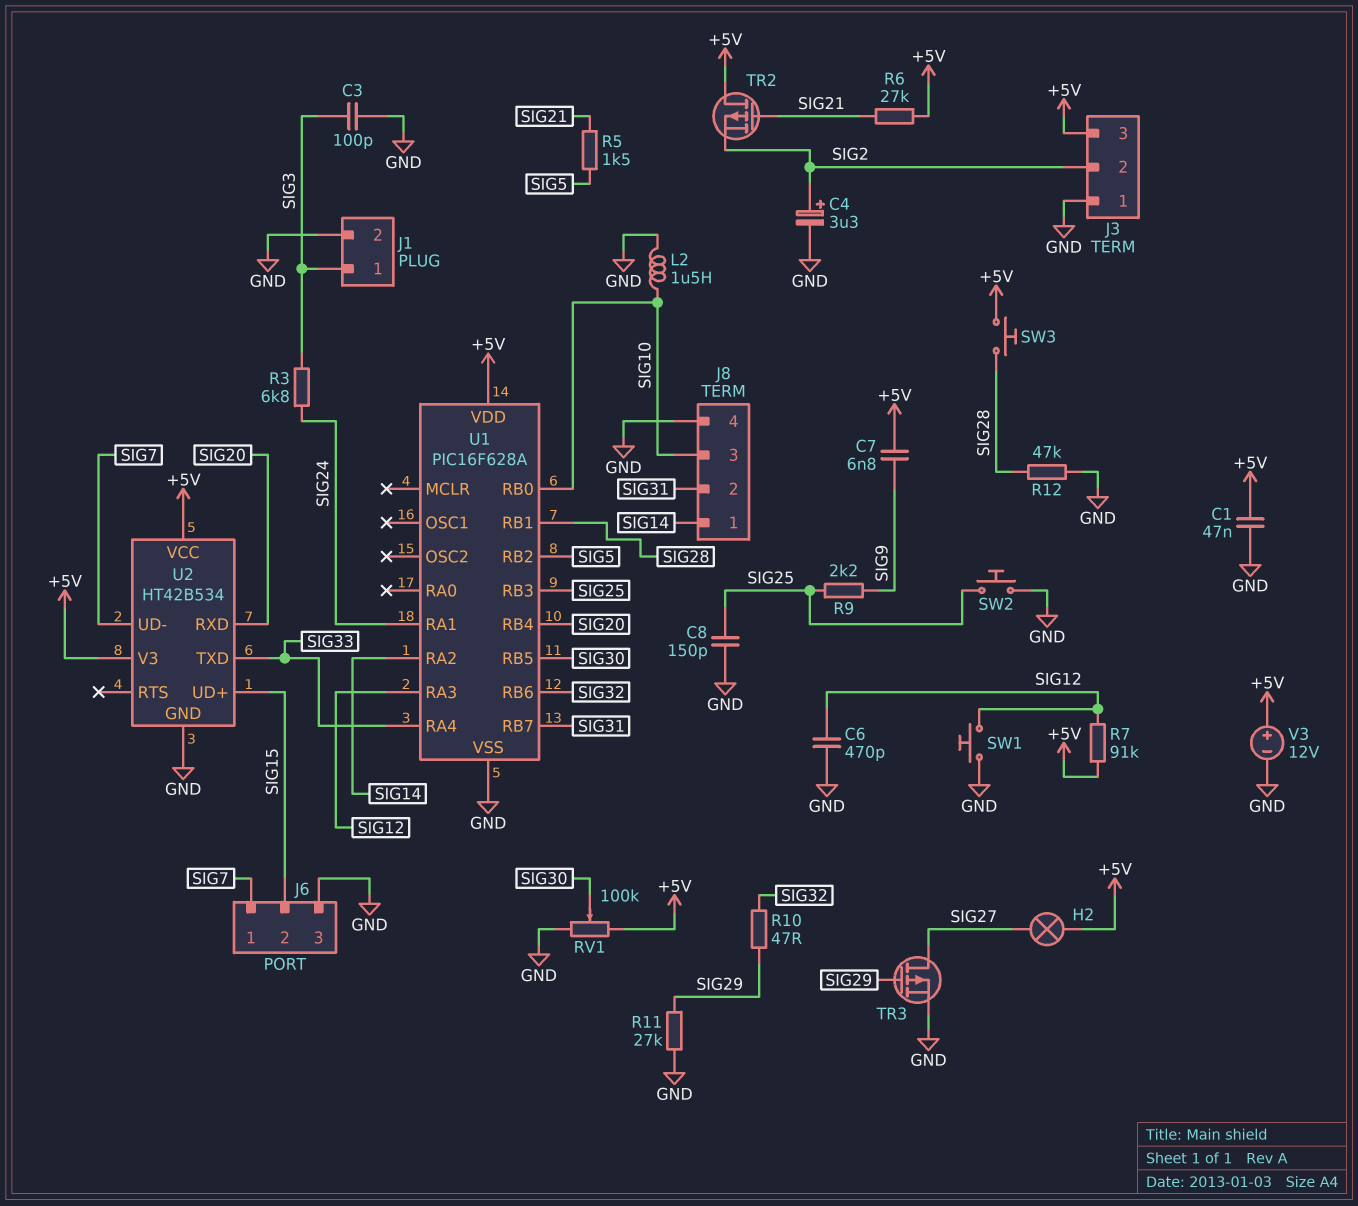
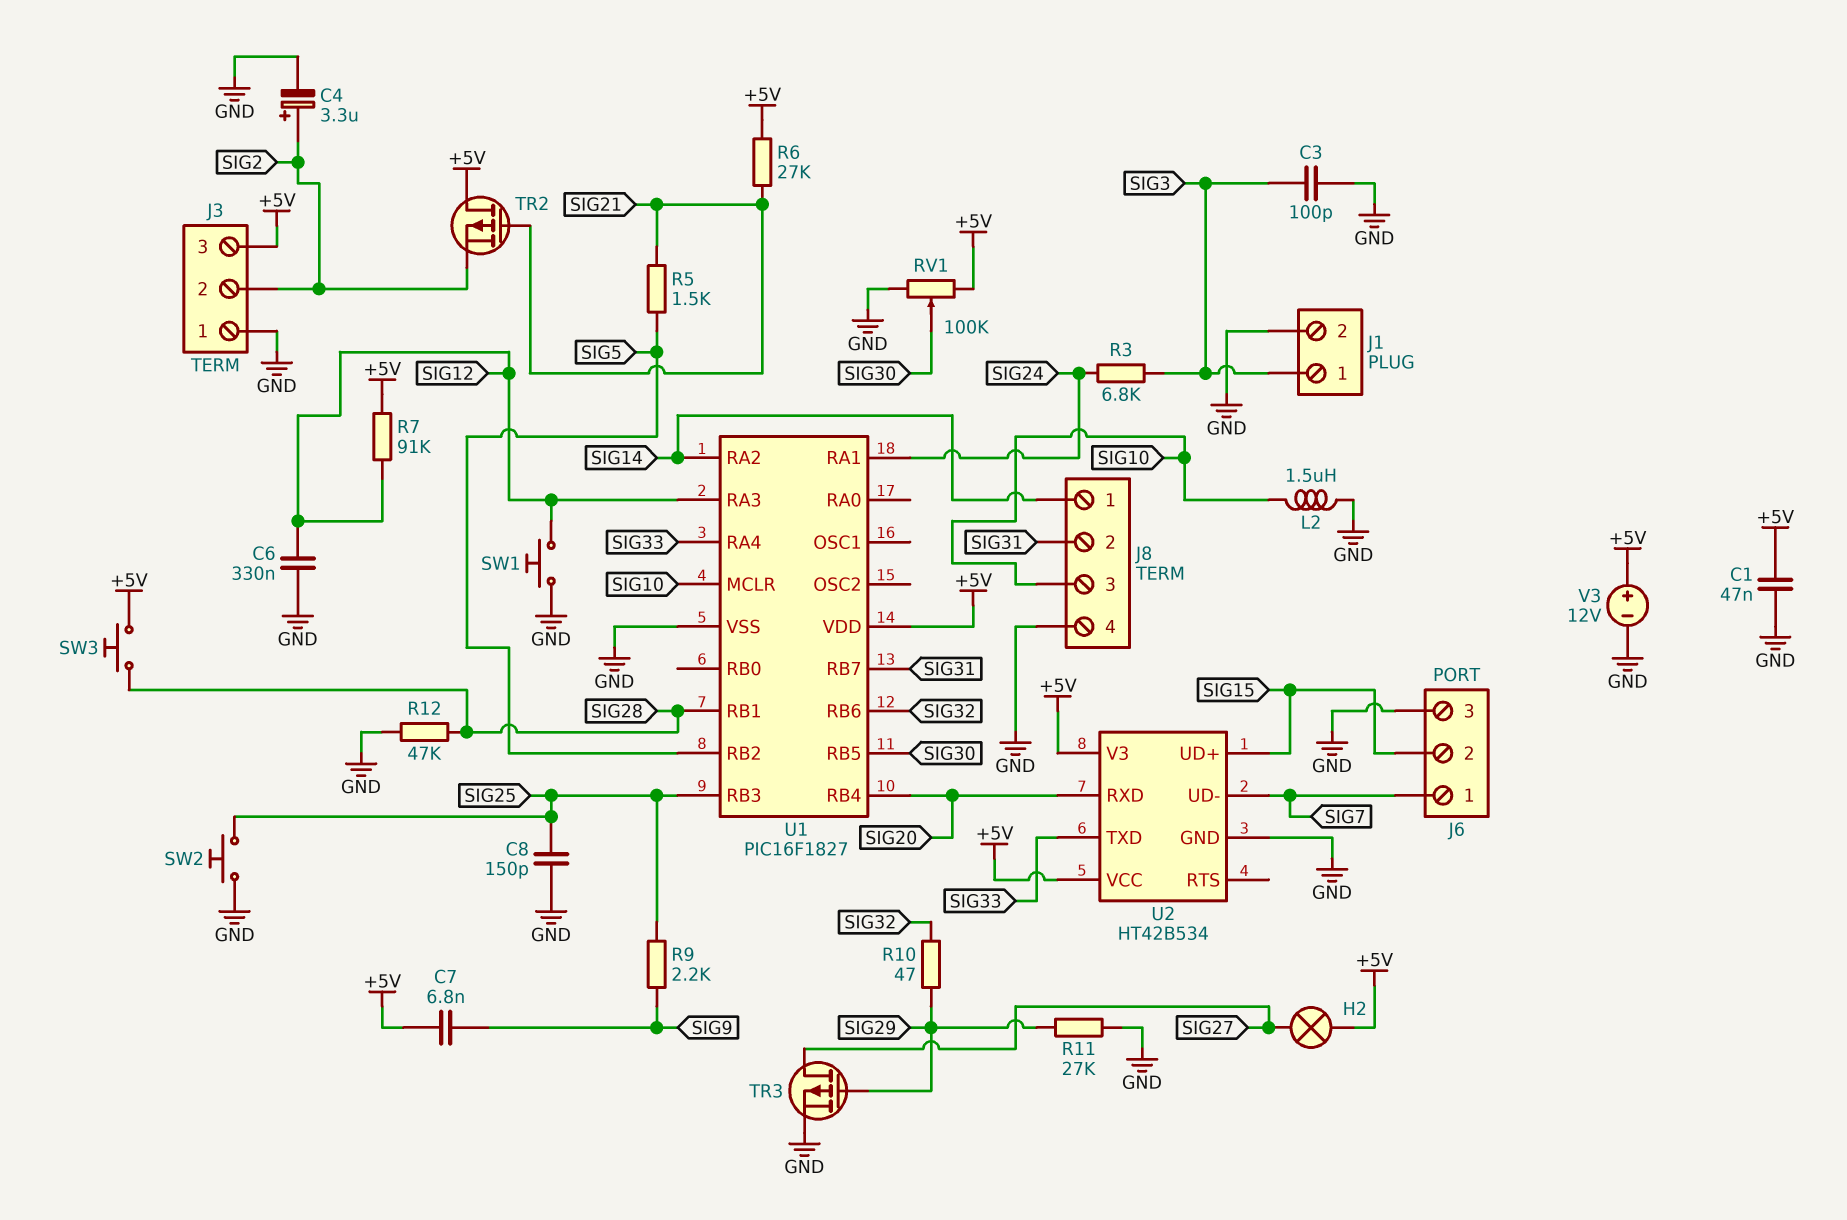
C6: 470pF (GND, SIG12) -> 330nF (GND, SIG12)
U1: PIC16F628A -> PIC16F1827
U1 pin MCLR: none -> SIG10
U1 pin RB0: SIG10 -> none

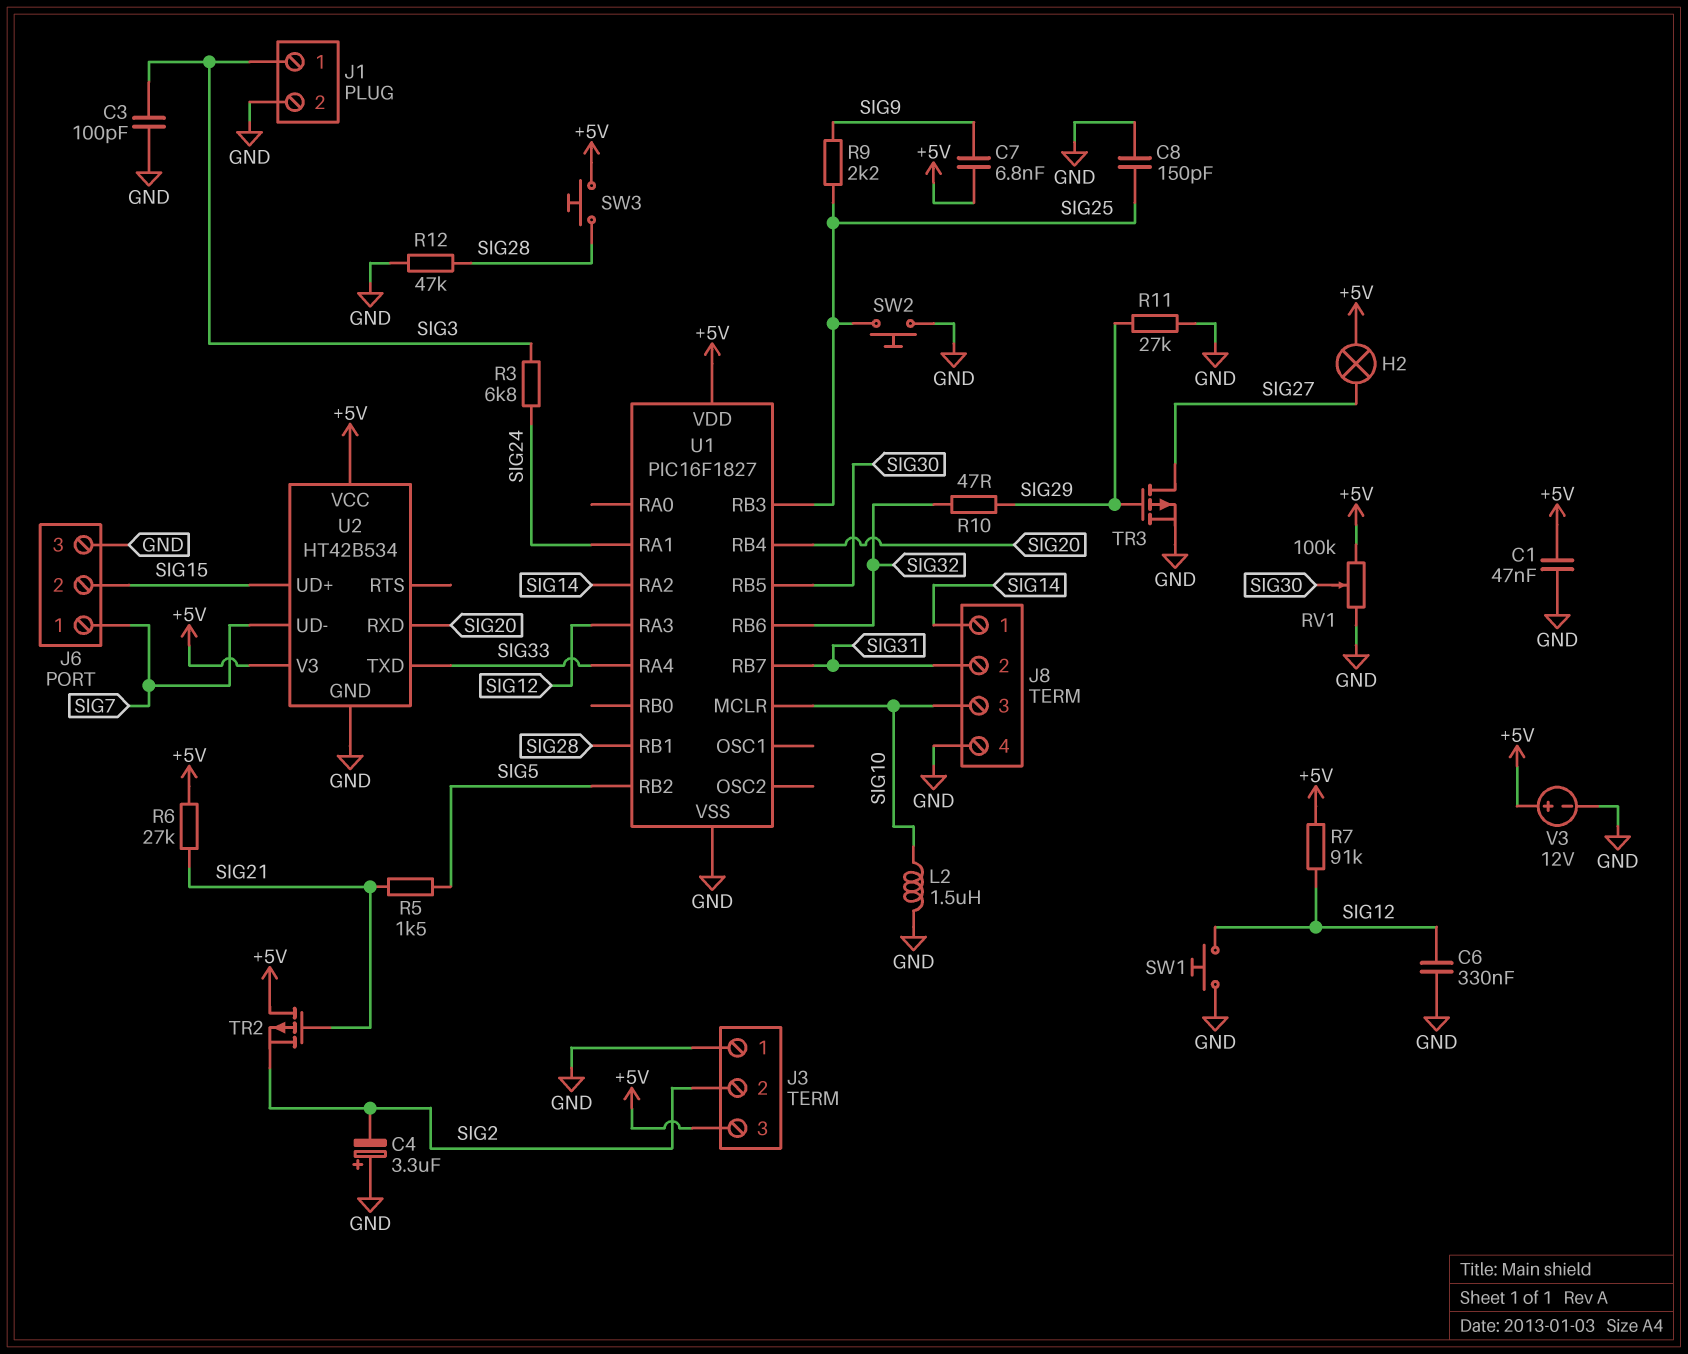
C4: 3.3uF (plus SIG2, minus GND) -> 3.3uF (plus GND, minus SIG2)

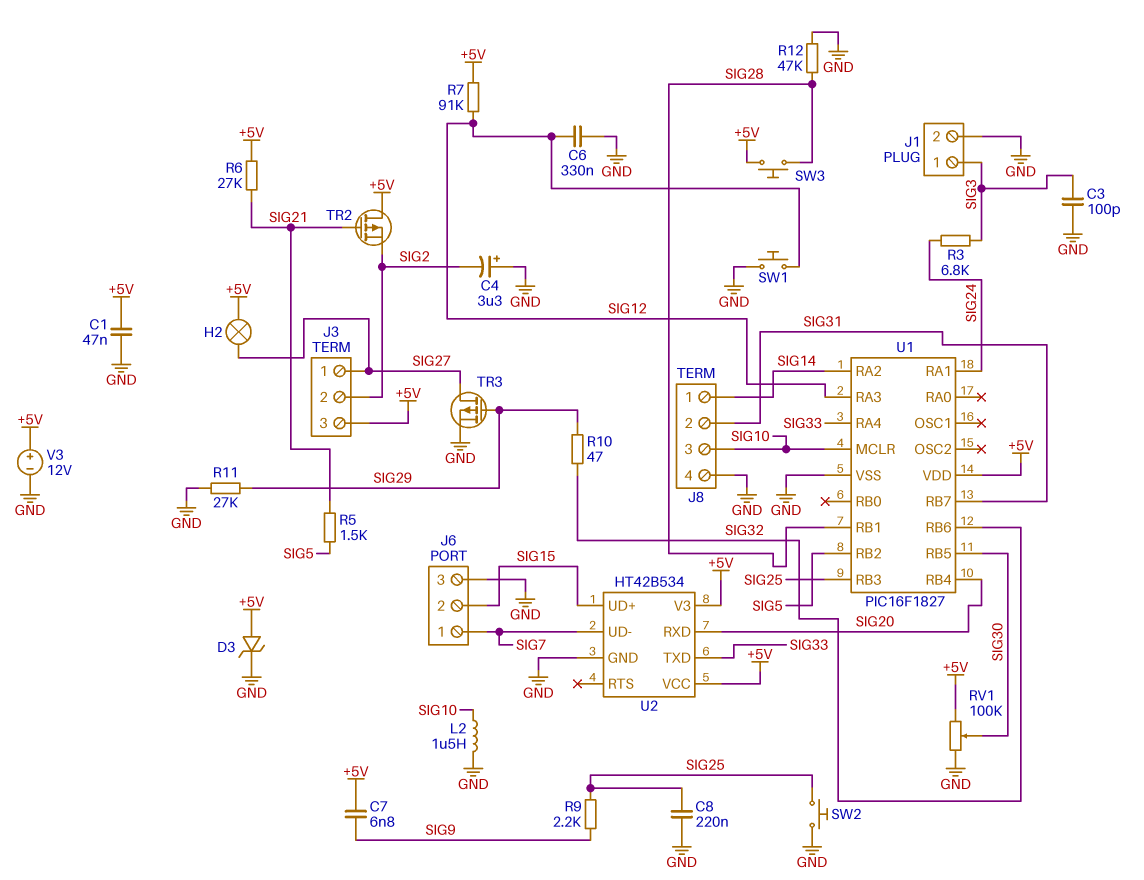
C8: 150pF (GND, SIG25) -> 220nF (GND, SIG25)
D3: none -> zener (A +5V, K GND)
J3 pin 1: GND -> SIG27

